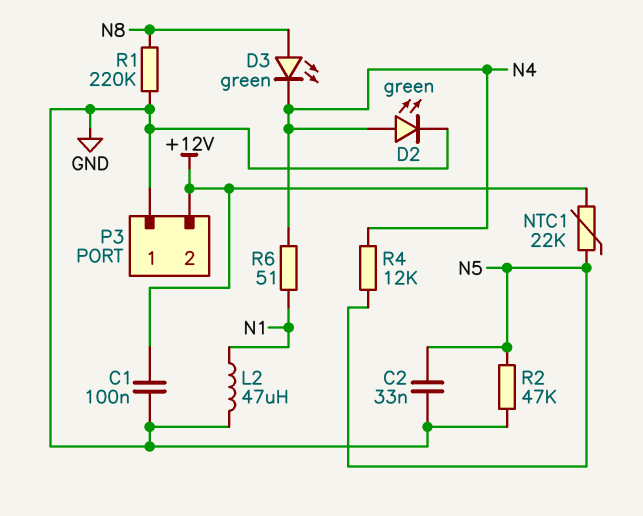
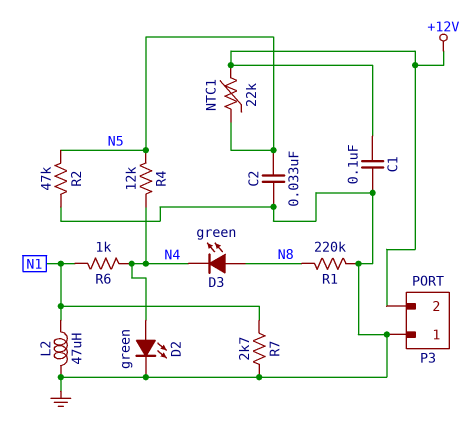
R6: 51 (N1, N4) -> 1k (N1, N4)
R7: none -> 2.7k (GND, N1)

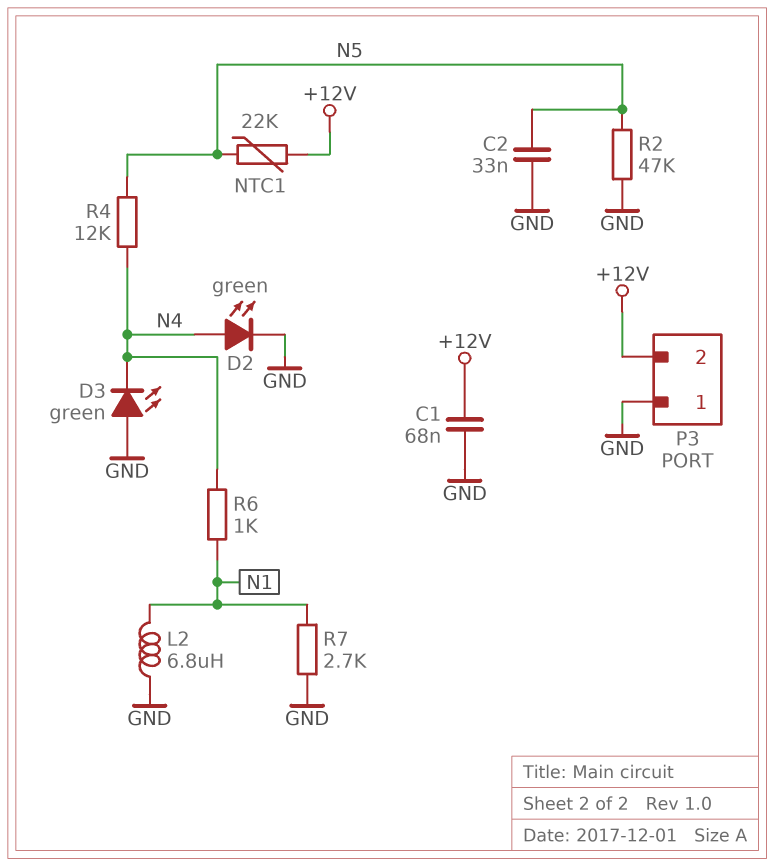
C1: 100nF (+12V, GND) -> 68nF (+12V, GND)
D3: LED green (A N8, K N4) -> LED green (A GND, K N4)
L2: 47uH (GND, N1) -> 6.8uH (GND, N1)
R1: 220k (GND, N8) -> none

